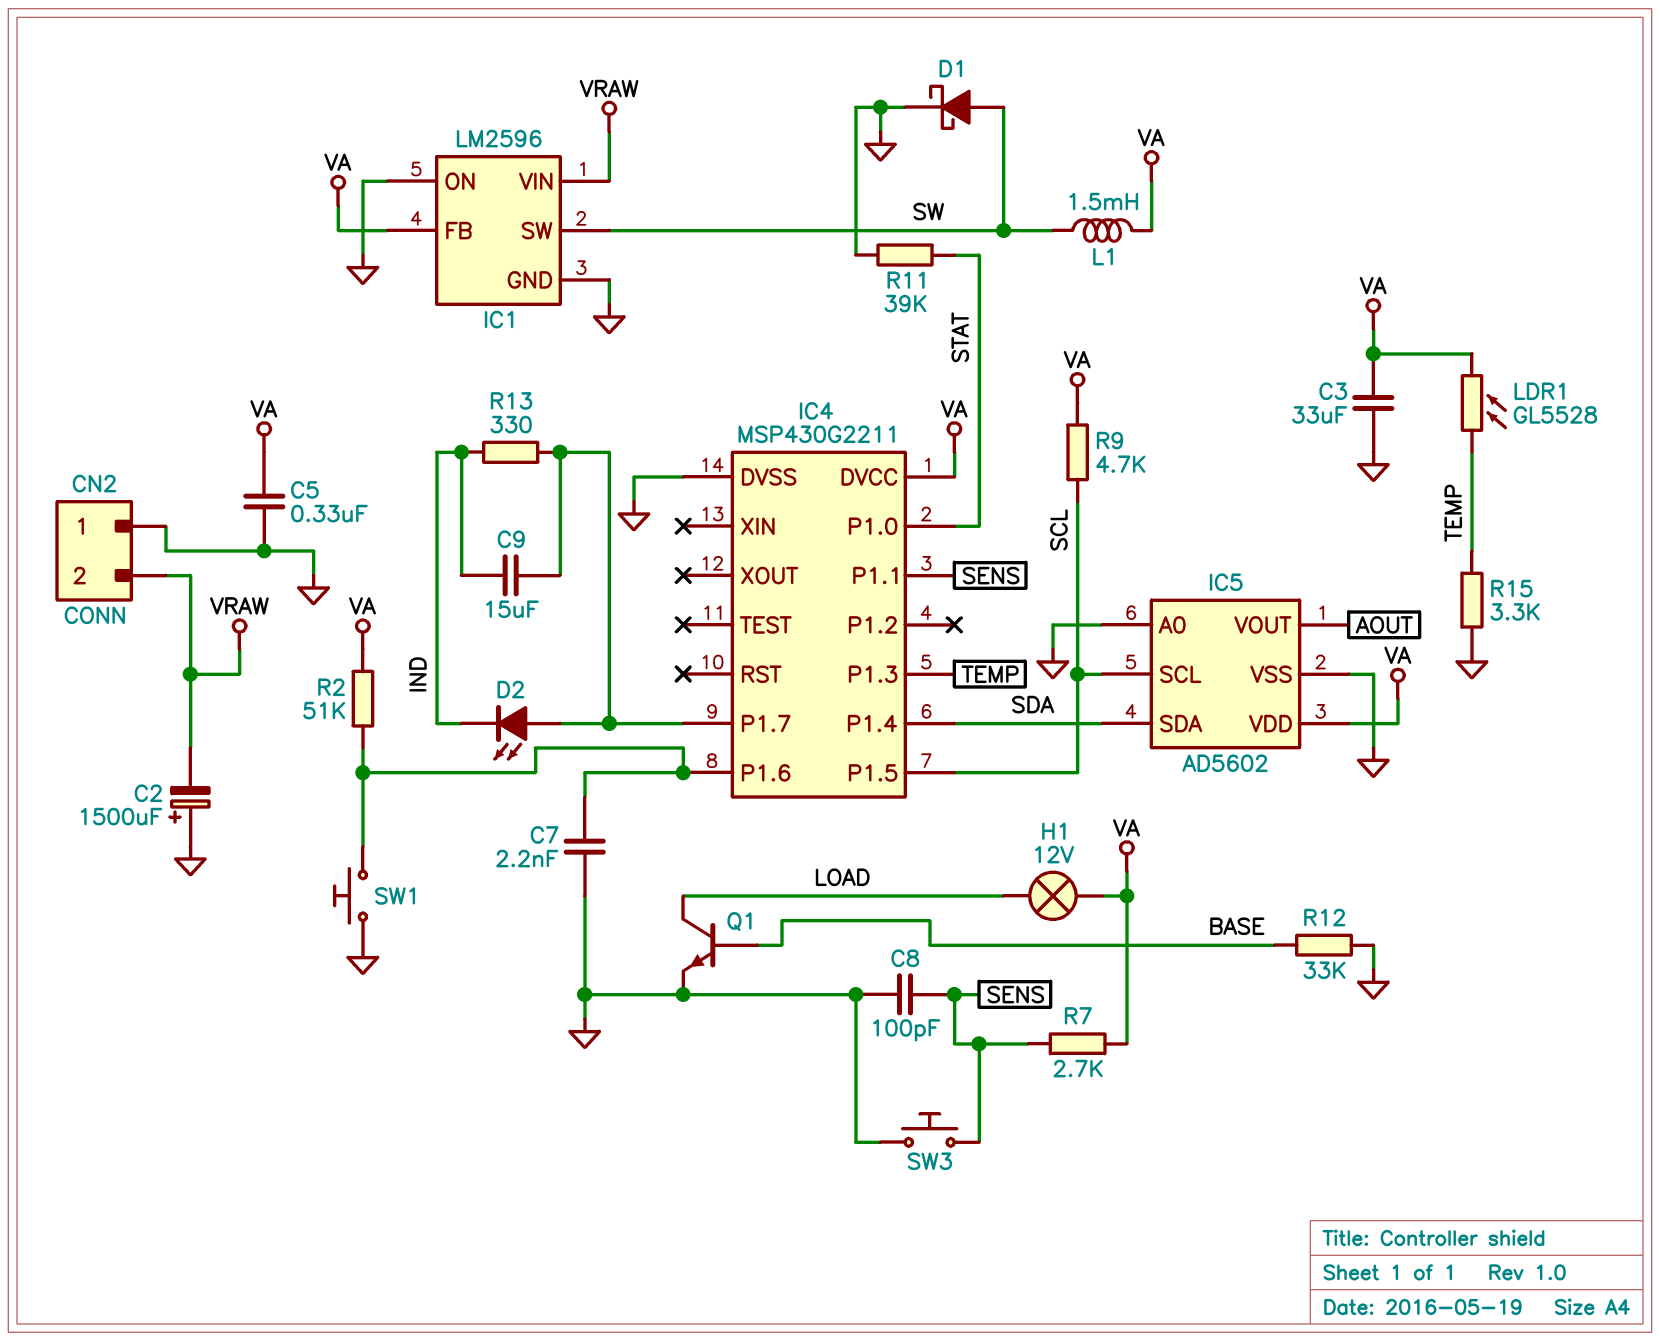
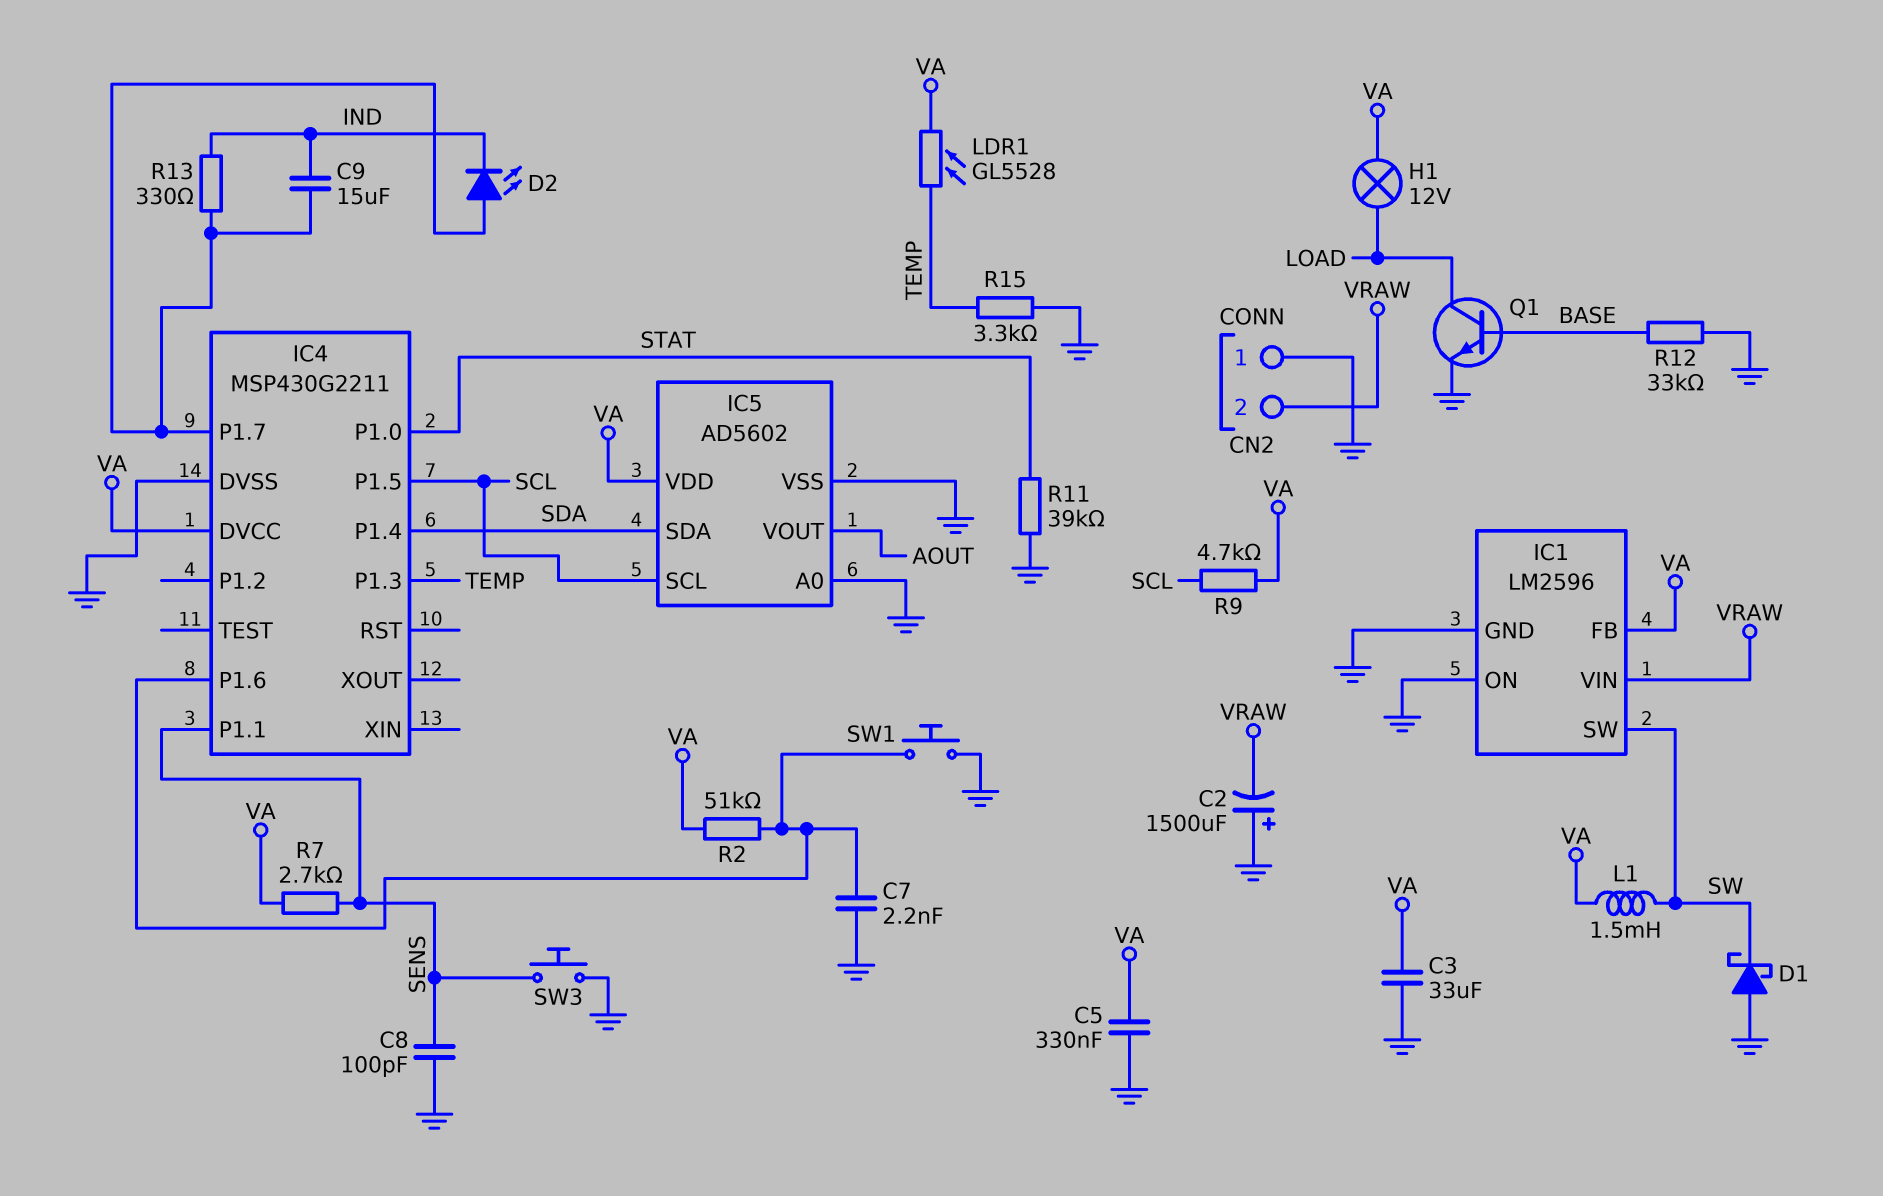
D1: schottky (A SW, K GND) -> schottky (A GND, K SW)

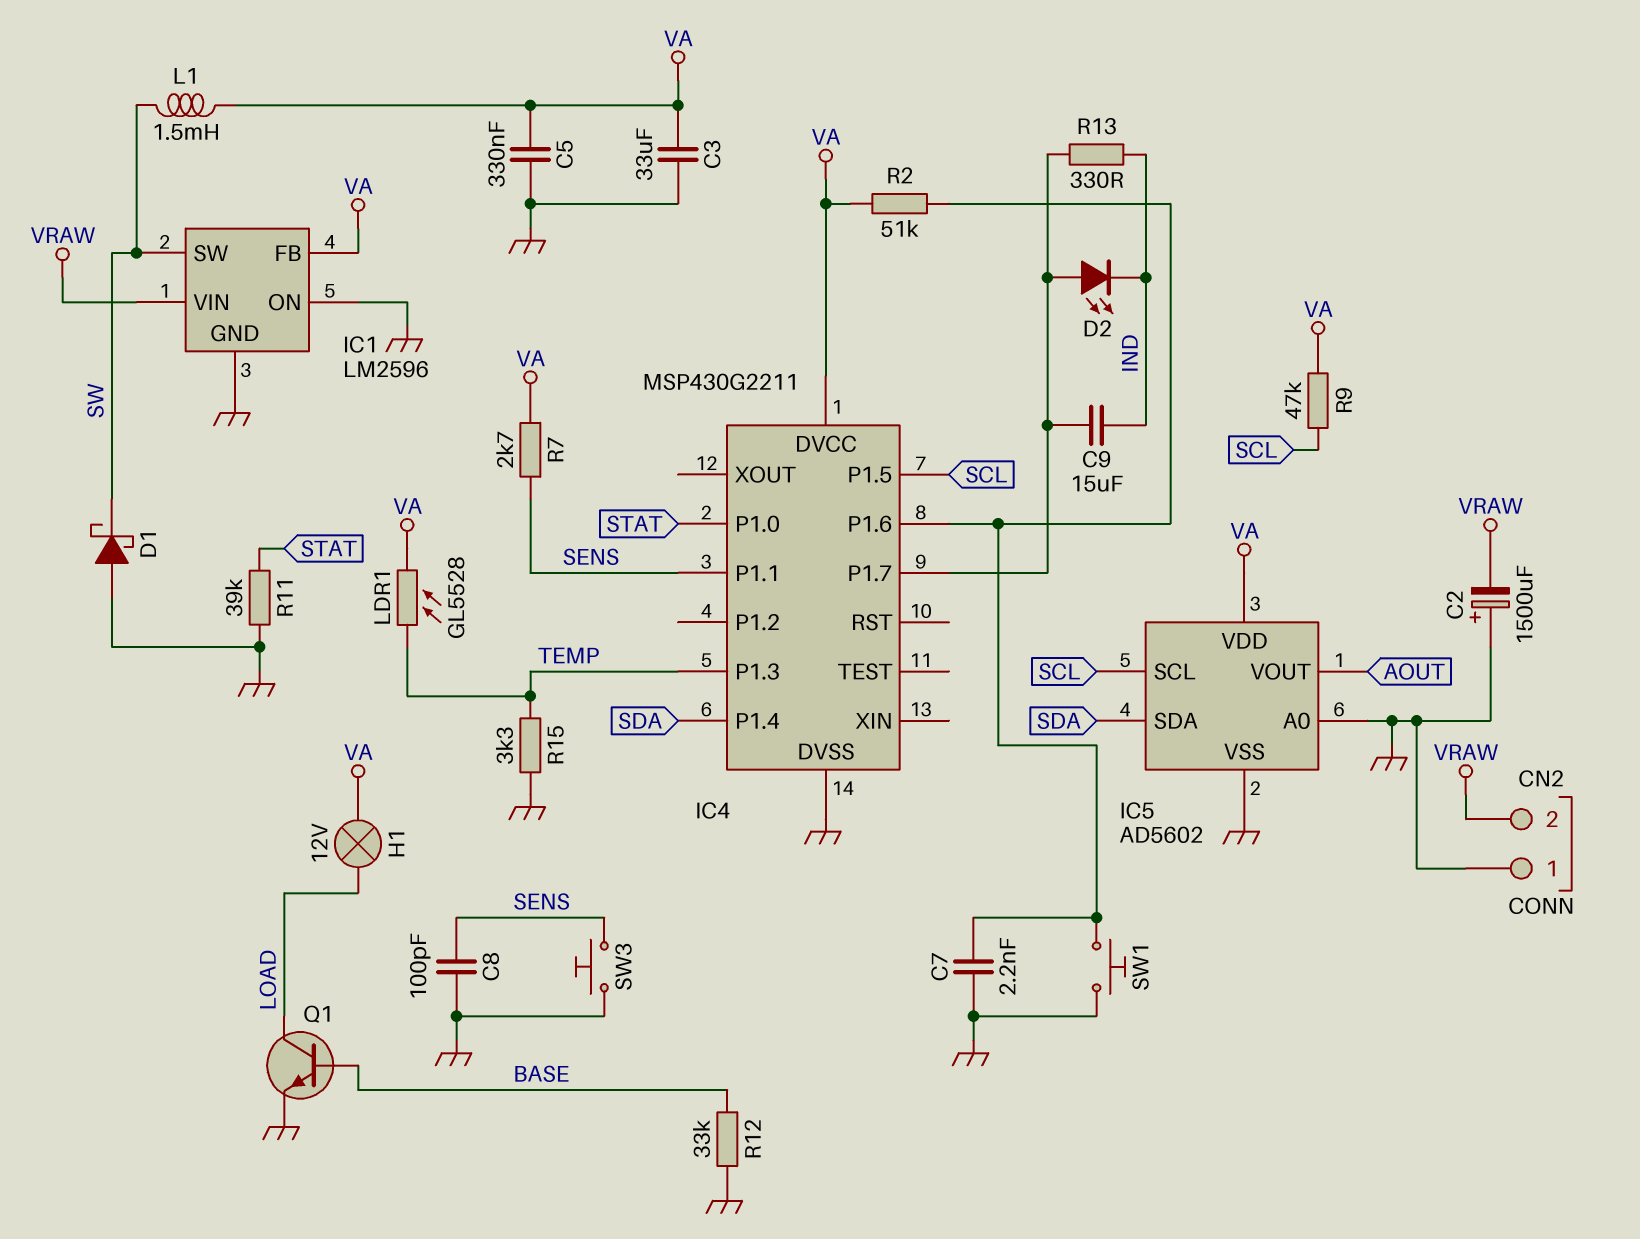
R9: 4.7k (SCL, VA) -> 47k (SCL, VA)

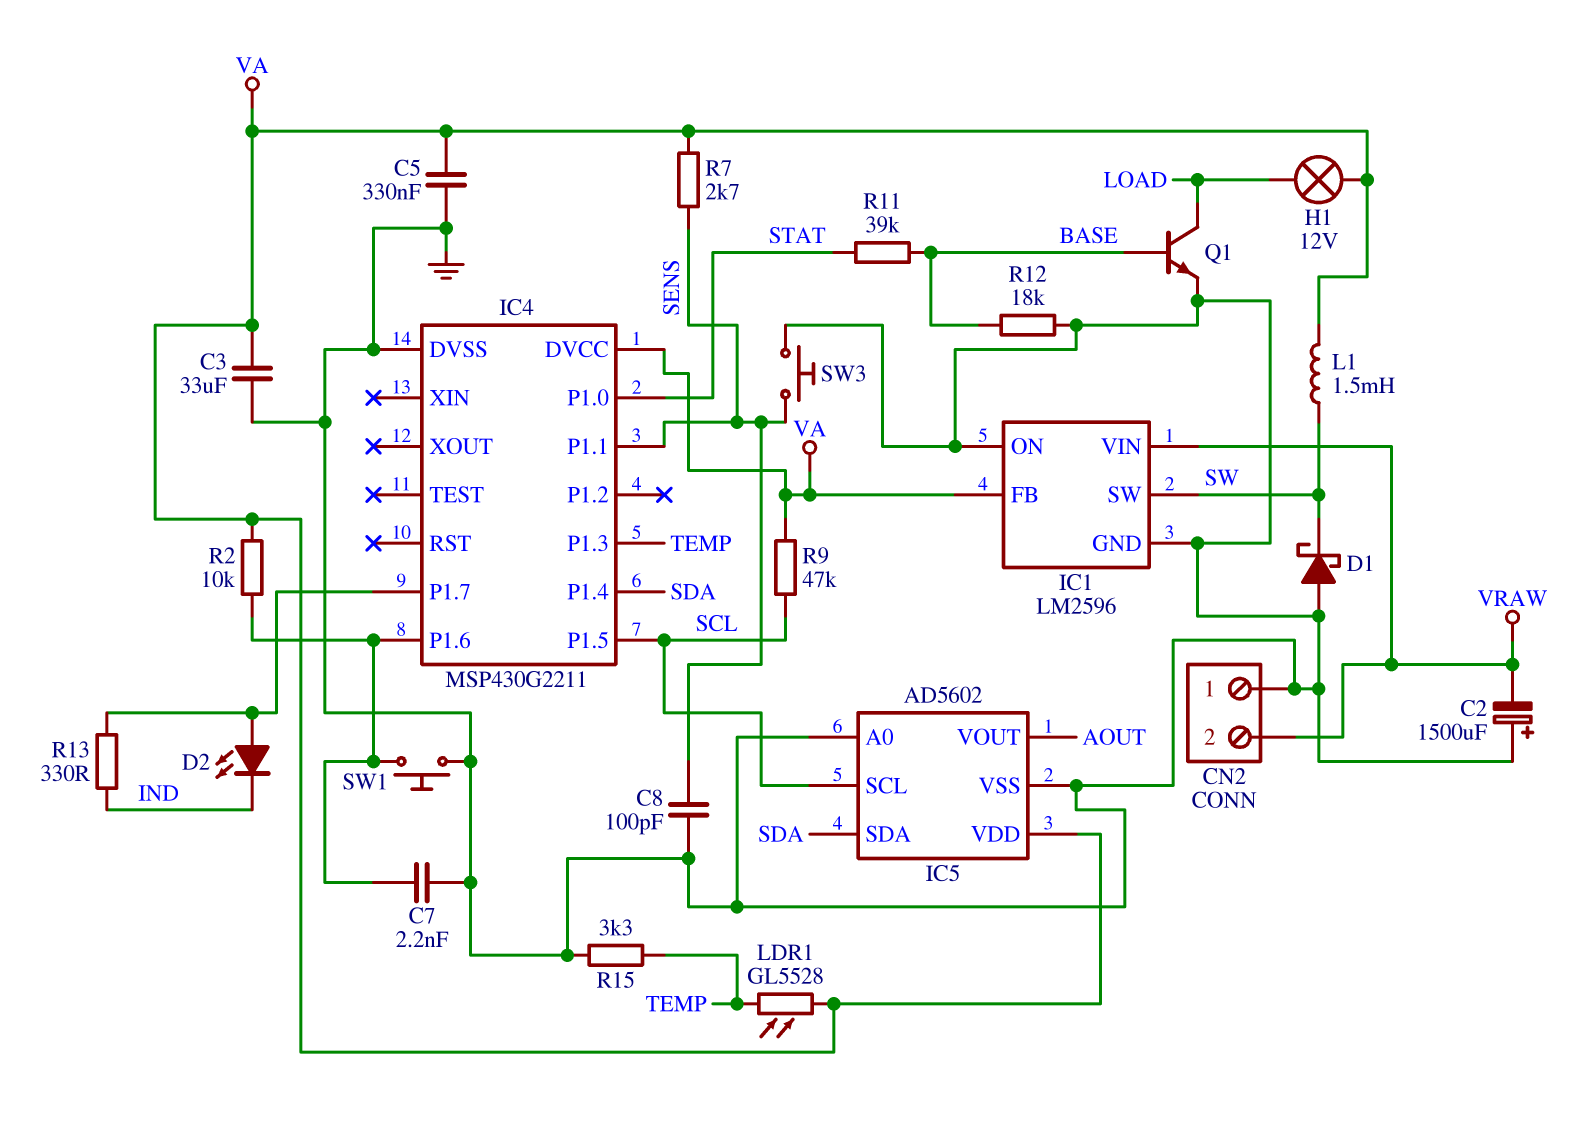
C9: 15uF (IC4/P1.7, IND) -> none
R2: 51k (IC4/P1.6, VA) -> 10k (IC4/P1.6, VA)
R11: 39k (GND, STAT) -> 39k (BASE, STAT)
R12: 33k (BASE, GND) -> 18k (BASE, GND)

